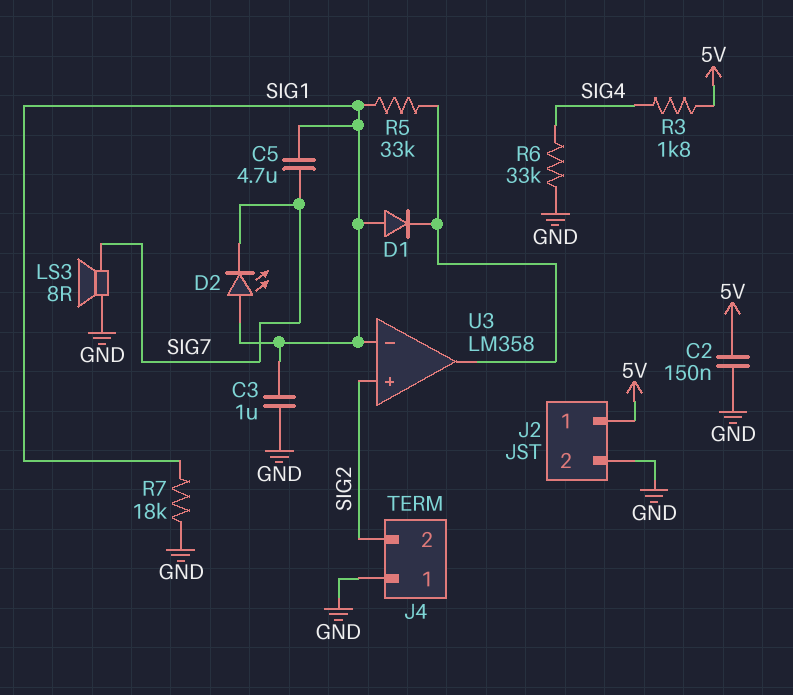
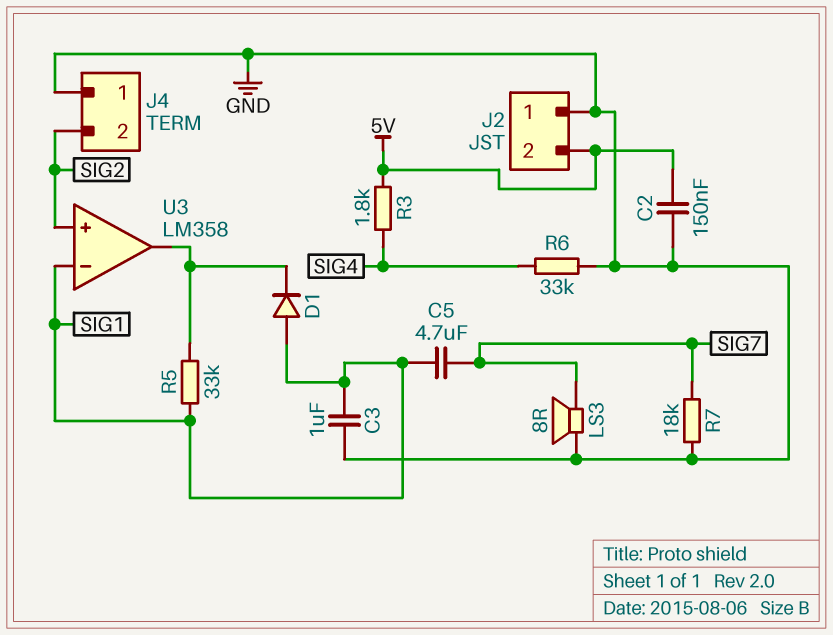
D2: LED (A SIG1, K SIG7) -> none
J2 pin 1: 5V -> GND
J2 pin 2: GND -> 5V
R7: 18k (GND, SIG1) -> 18k (GND, SIG7)

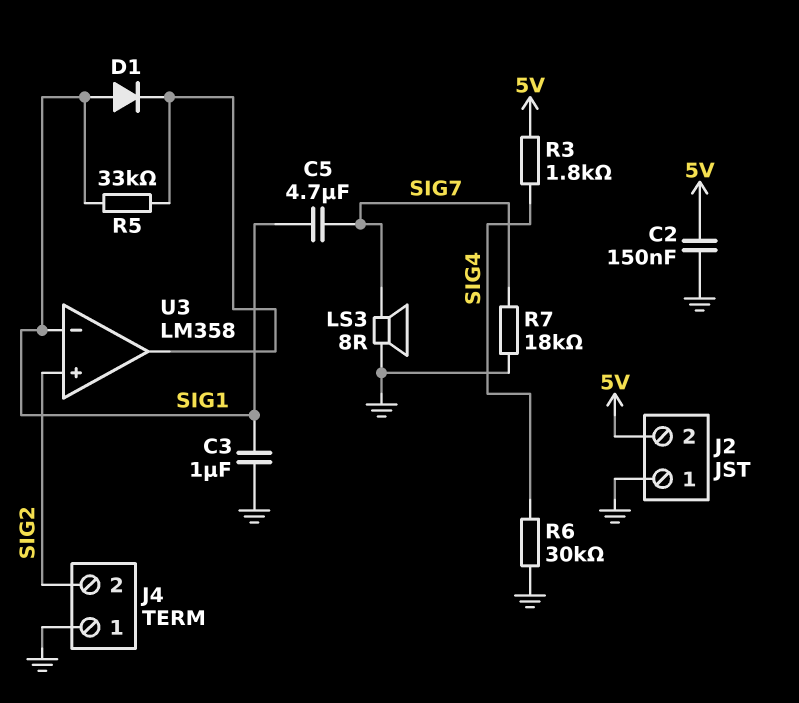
R6: 33k (GND, SIG4) -> 30k (GND, SIG4)

